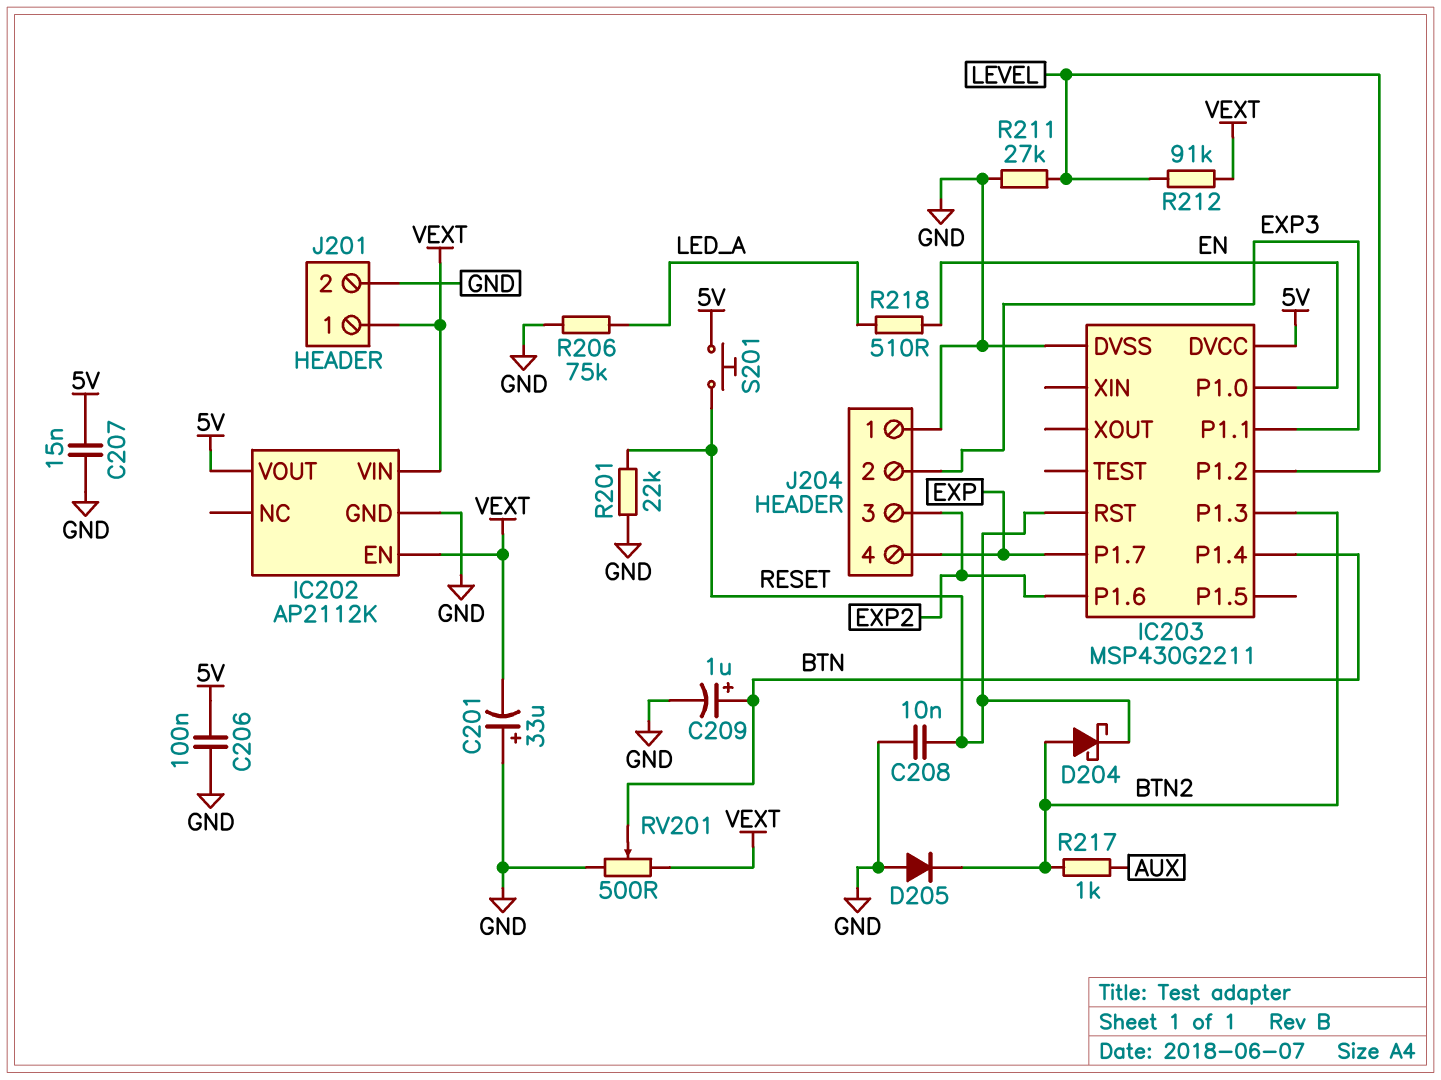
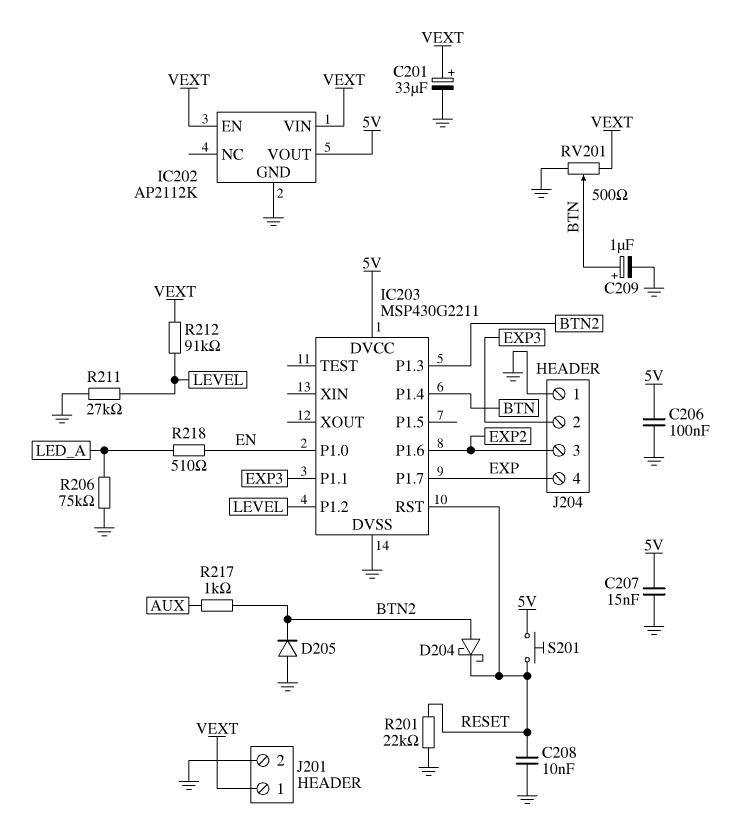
C201: 33uF (plus GND, minus VEXT) -> 33uF (plus VEXT, minus GND)

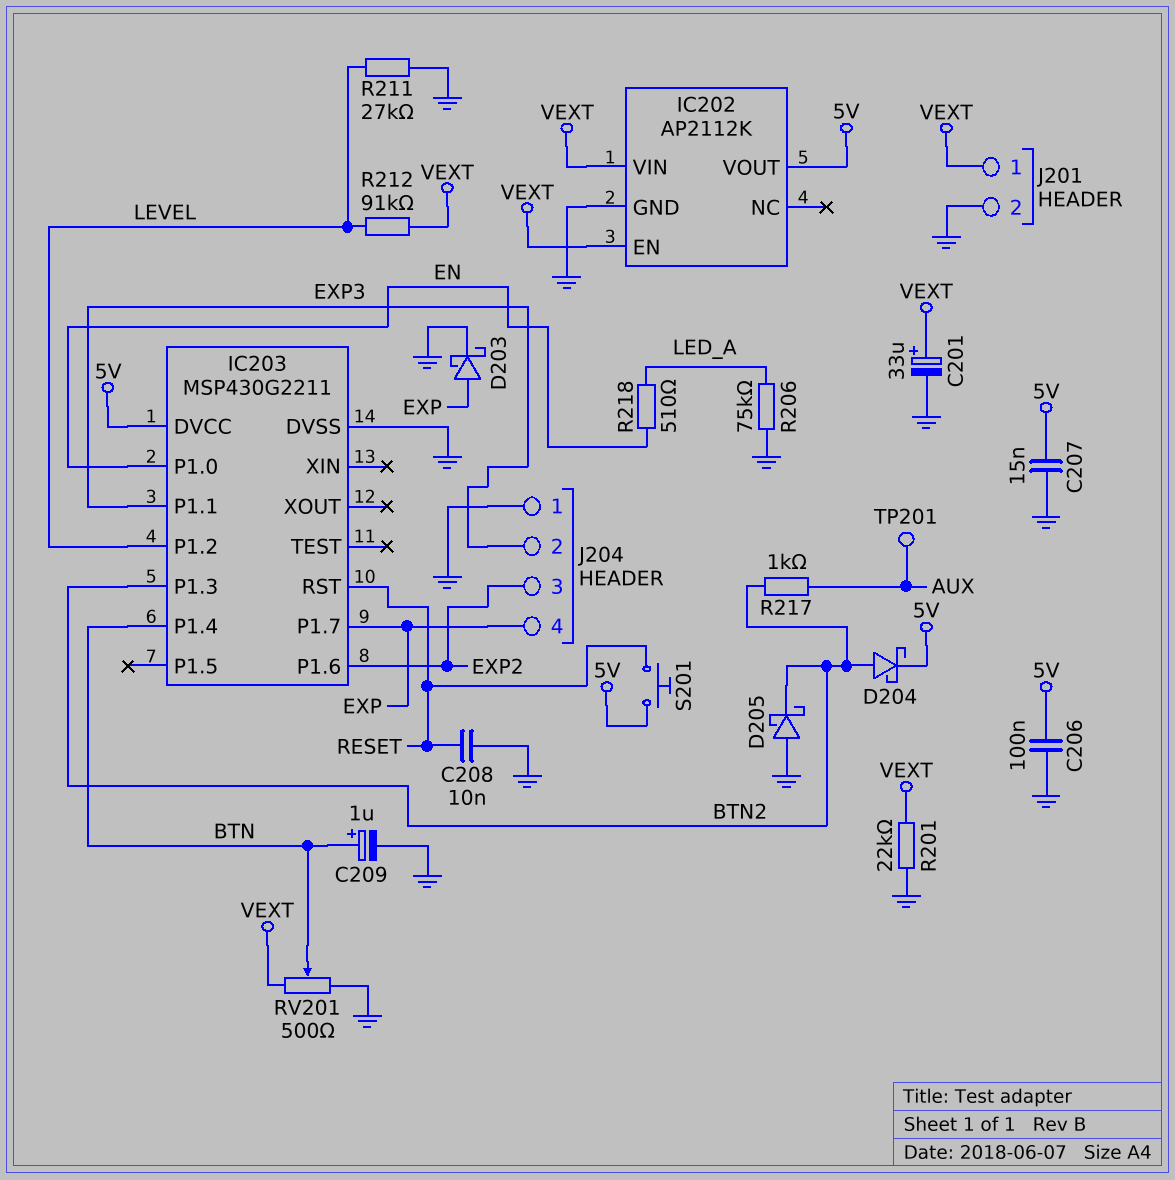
D203: none -> schottky (A EXP, K GND)
D204: schottky (A BTN2, K RESET) -> schottky (A BTN2, K 5V)
D205: diode (A GND, K BTN2) -> schottky (A GND, K BTN2)
R201: 22k (GND, RESET) -> 22k (GND, VEXT)
TP201: none -> test point (AUX)

